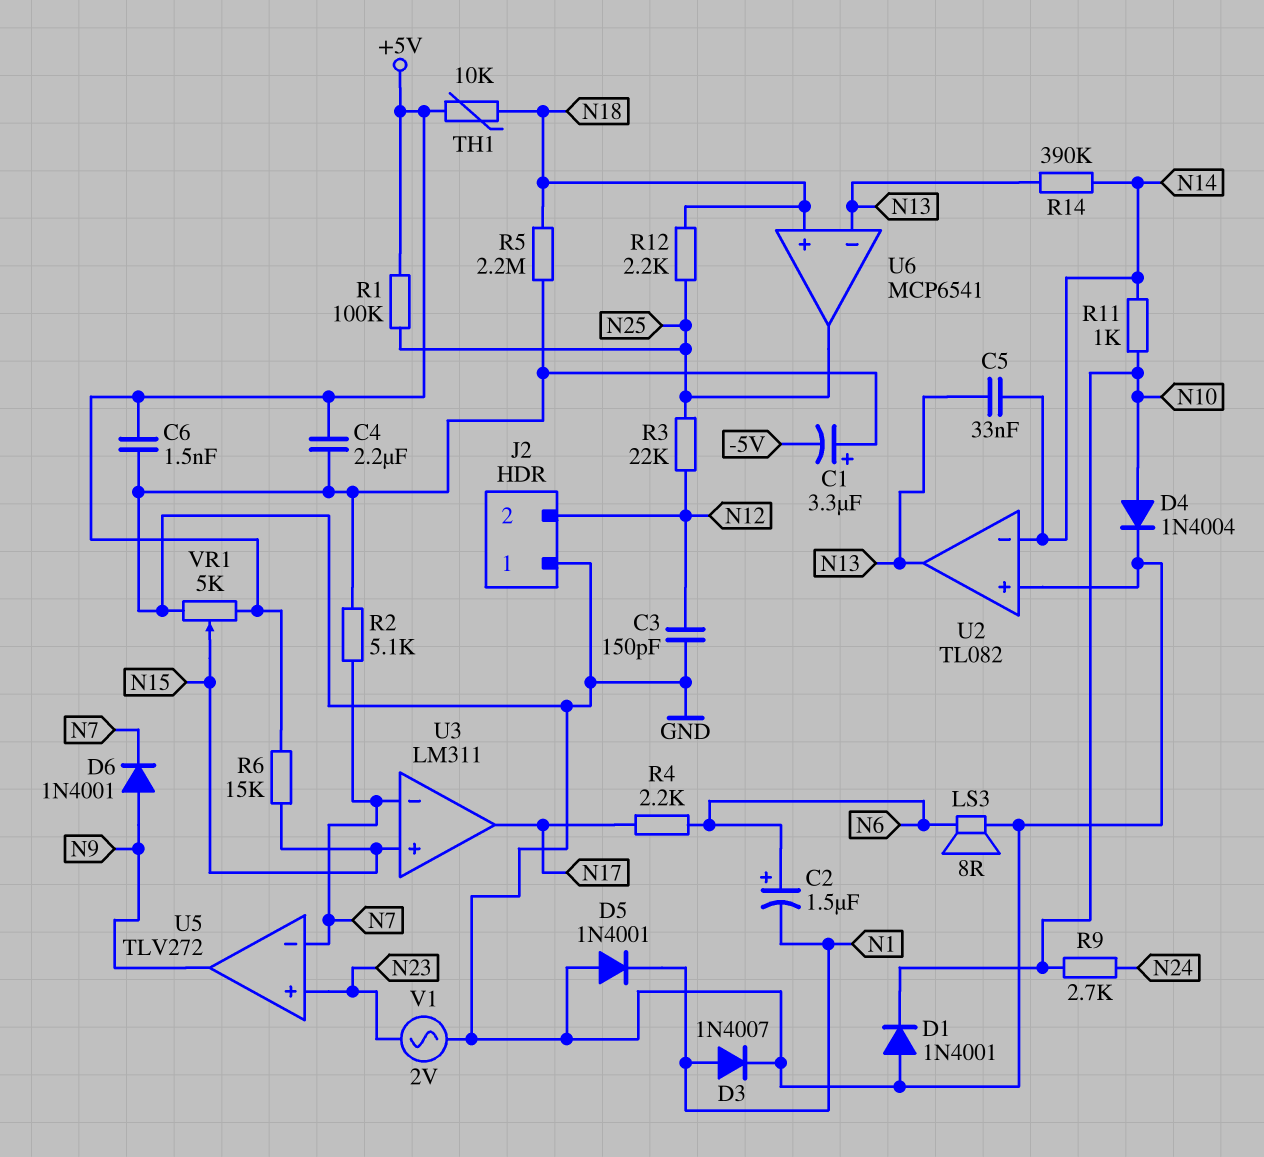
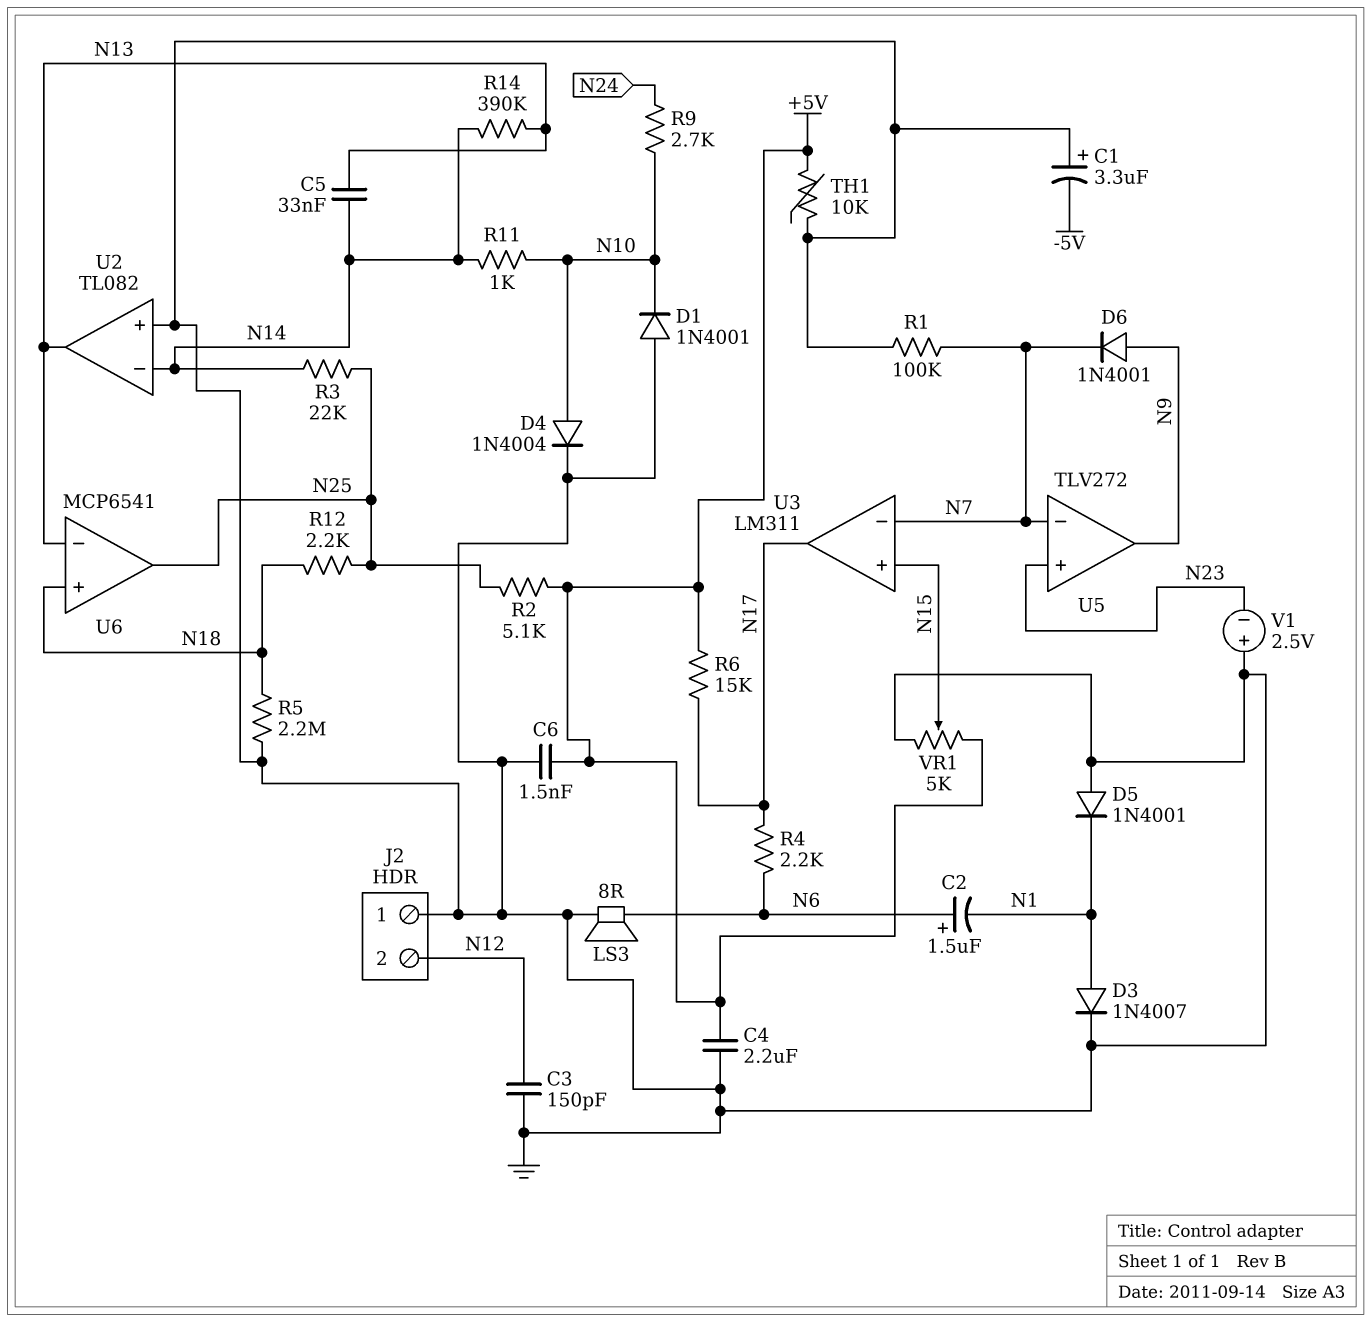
R1: 100k (+5V, N25) -> 100k (GND, N7)
R2: 5.1k (GND, N7) -> 5.1k (+5V, N25)
R3: 22k (N12, N25) -> 22k (N14, N25)
R6: 15k (+5V, N15) -> 15k (+5V, N17)
TH1: 10k (+5V, N18) -> 10k (+5V, GND)
V1: AC 2V (GND, N23) -> 2.5V (plus GND, minus N23)

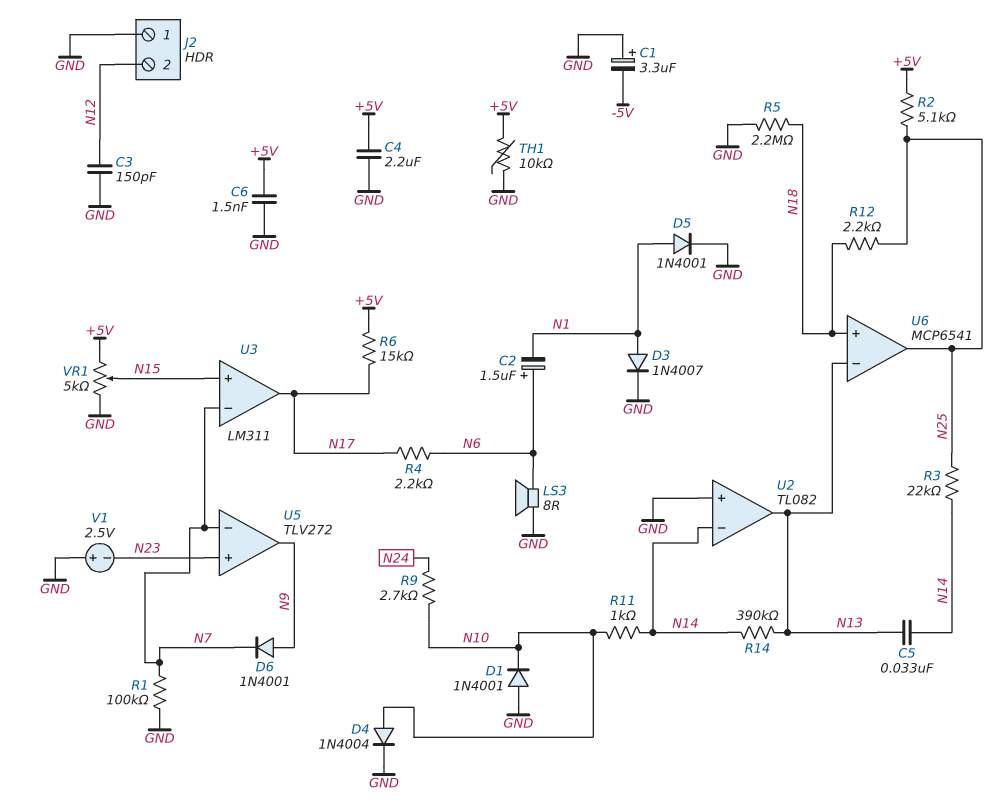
D5: diode 1N4001 (A GND, K N1) -> diode 1N4001 (A N1, K GND)

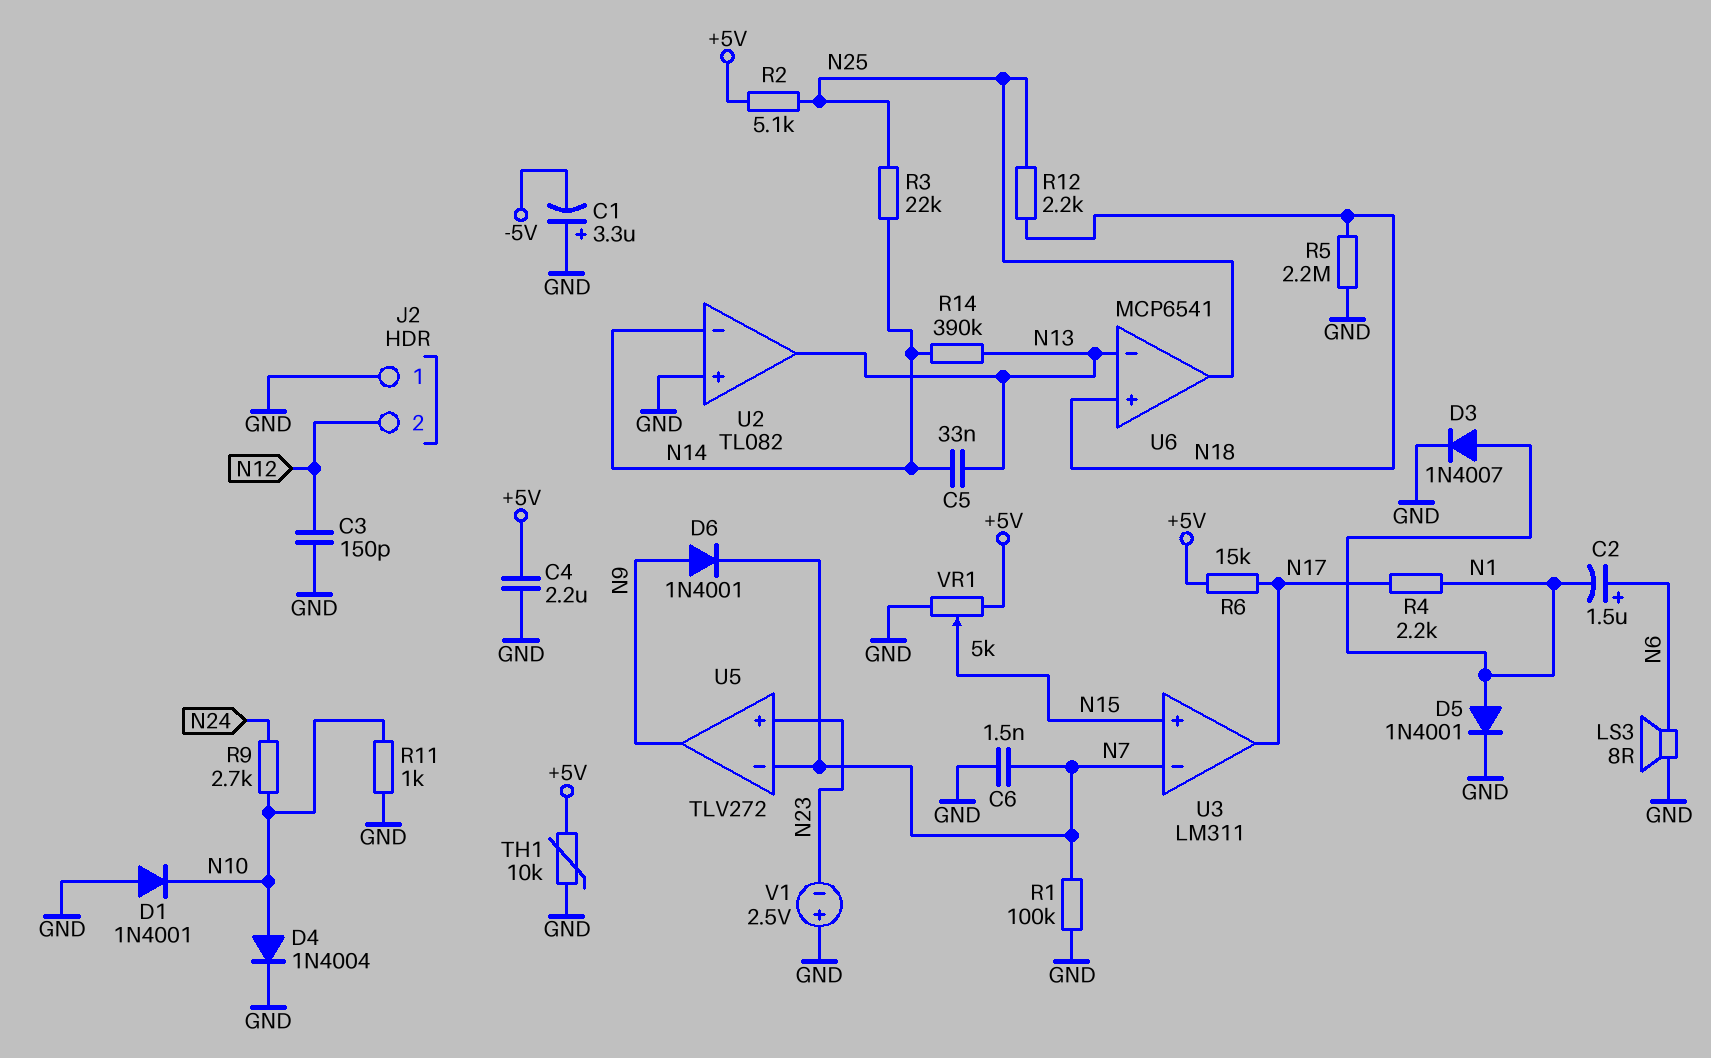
C6: 1.5nF (+5V, GND) -> 1.5nF (GND, N7)
R4: 2.2k (N6, N17) -> 2.2k (N1, N17)
R11: 1k (N10, N14) -> 1k (GND, N10)

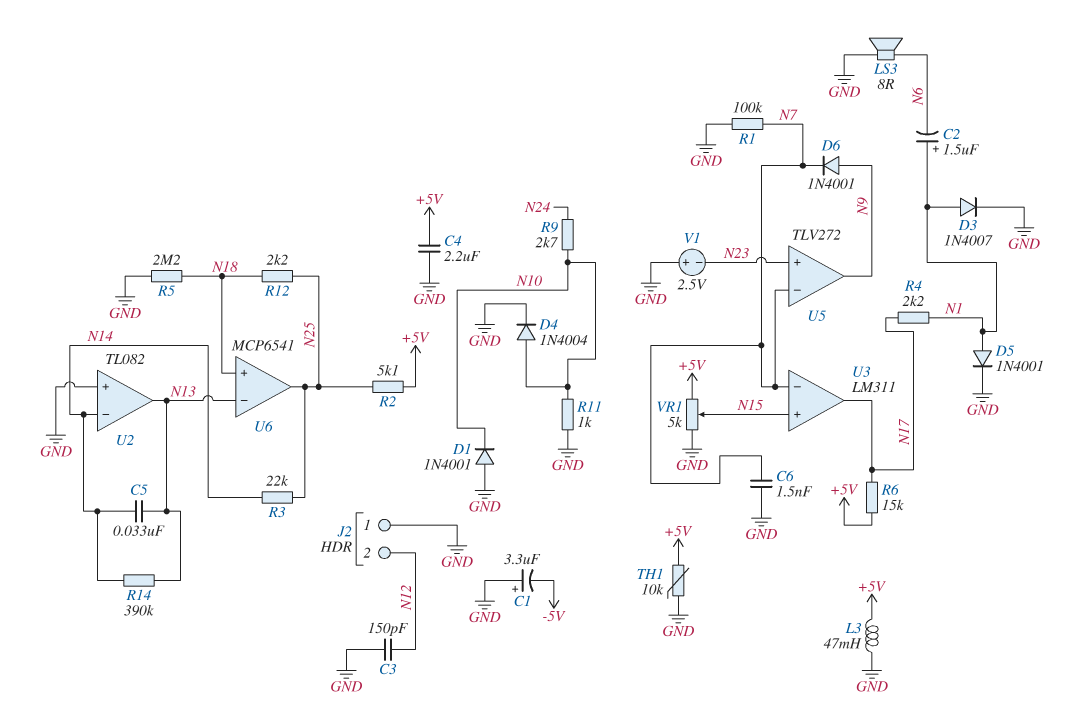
C2: 1.5uF (plus N6, minus N1) -> 1.5uF (plus N1, minus N6)
L3: none -> 47mH (+5V, GND)

